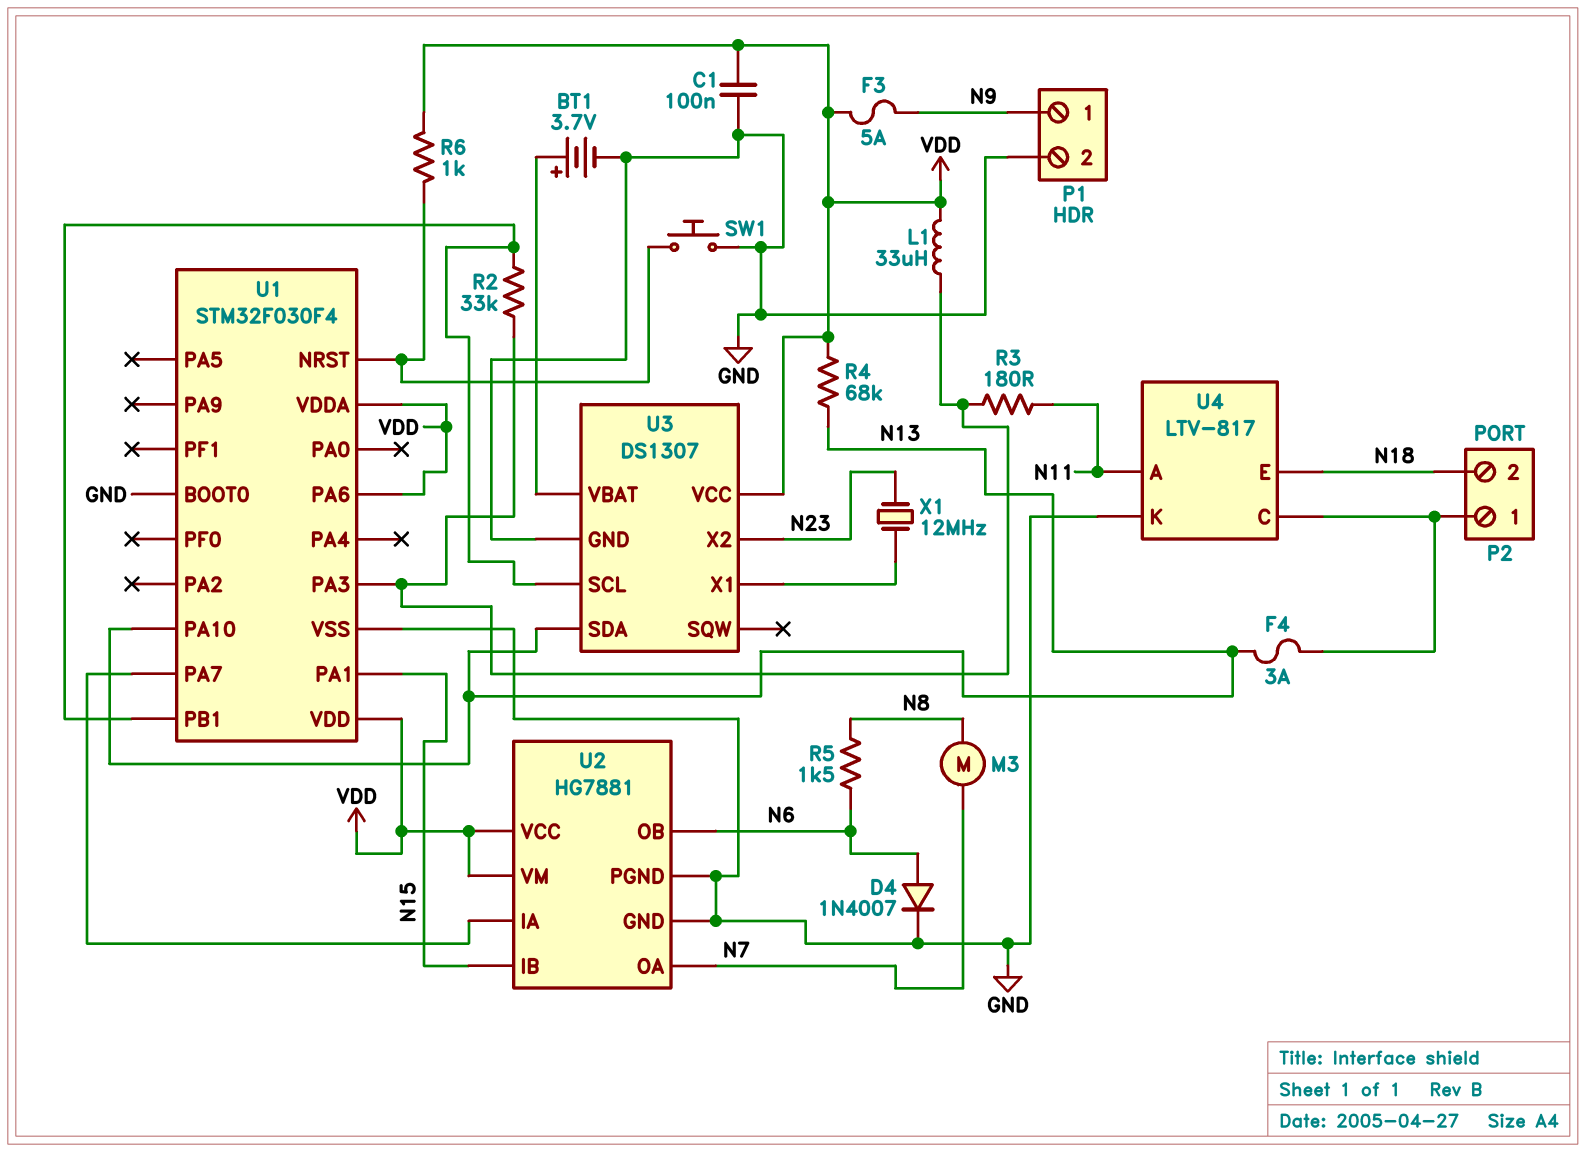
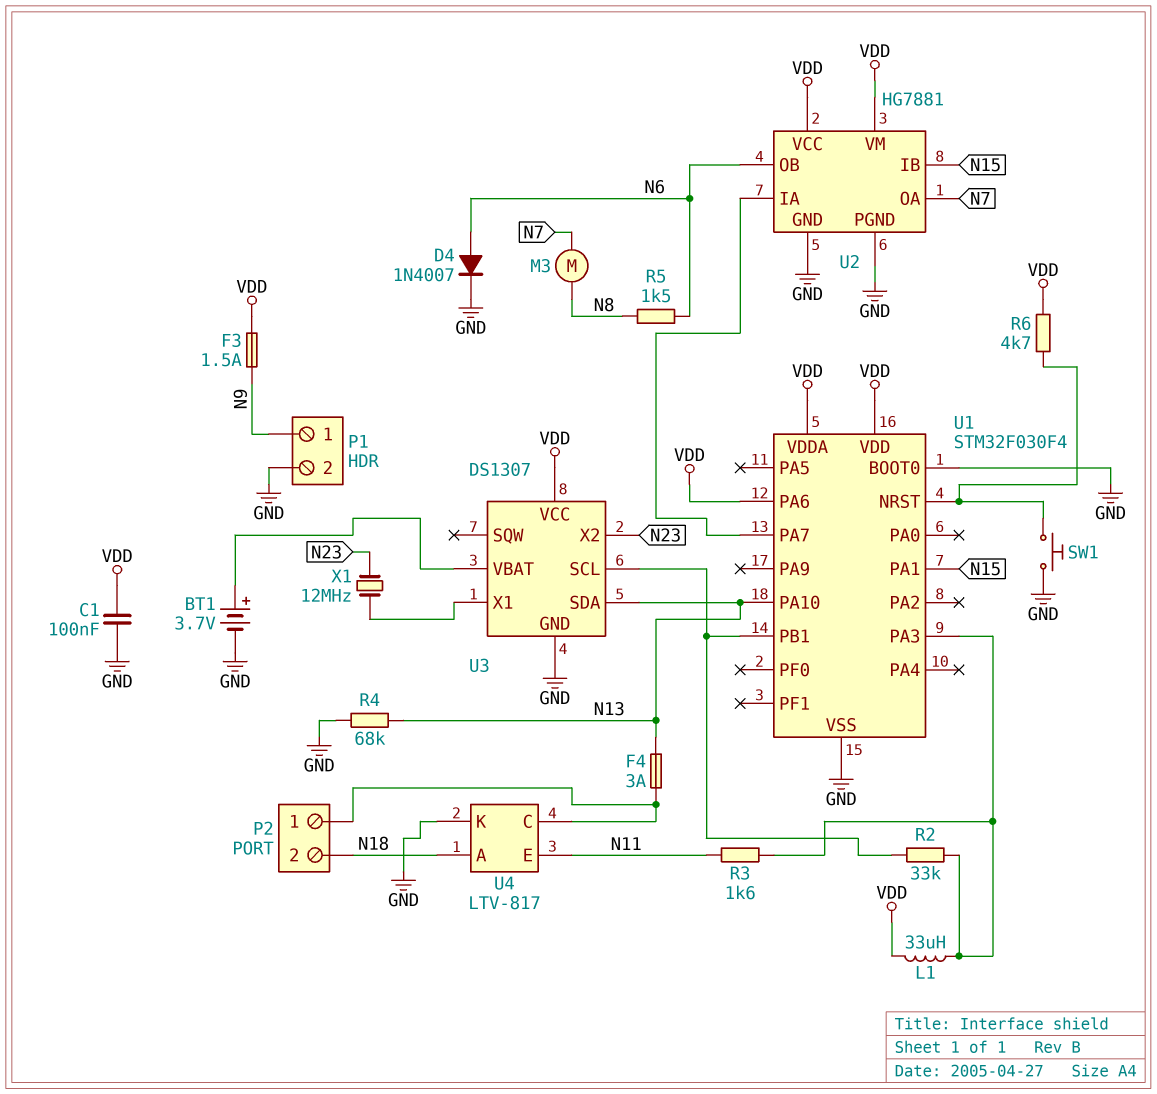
F3: 5A (N9, VDD) -> 1.5A (N9, VDD)
R3: 180 (N11, U1/PA3) -> 1.6k (N11, U1/PA3)
R4: 68k (N13, VDD) -> 68k (GND, N13)
R6: 1k (U1/NRST, VDD) -> 4.7k (U1/NRST, VDD)
U4 pin A: N11 -> N18
U4 pin E: N18 -> N11

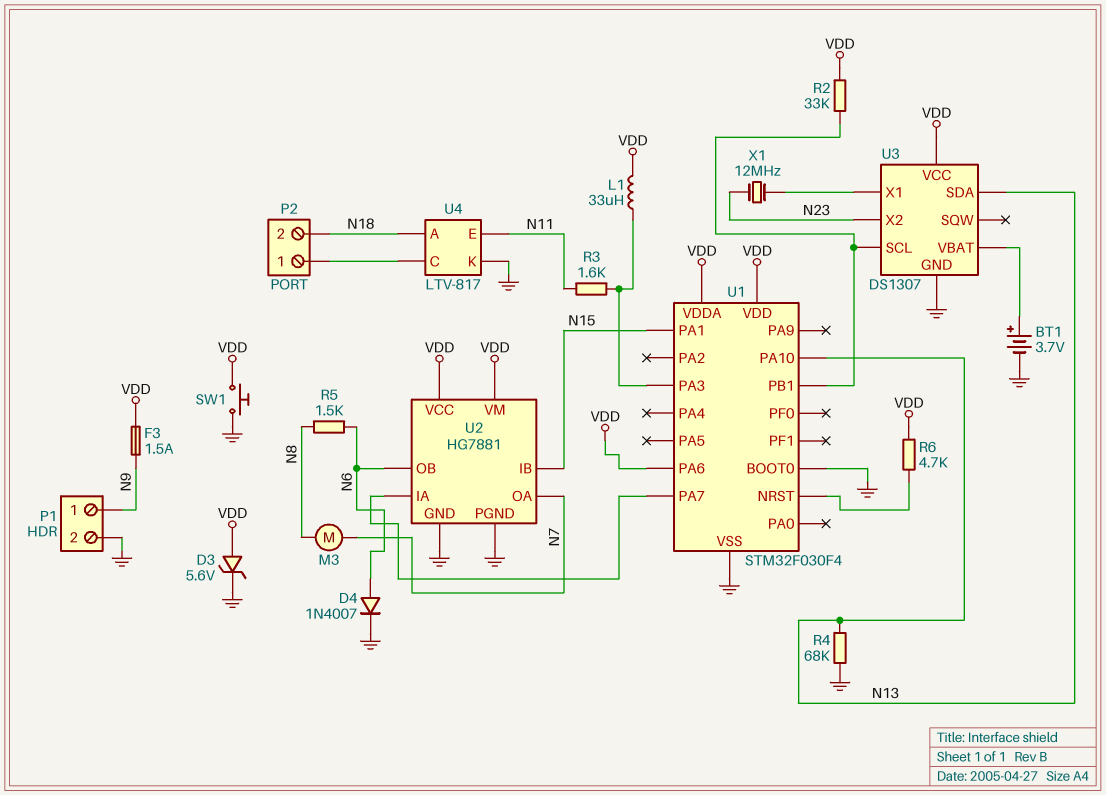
C1: 100nF (GND, VDD) -> none
D3: none -> zener 5.6V (A VDD, K GND)
F4: 3A (N13, P2/1) -> none
R2: 33k (U1/PA3, U1/PB1) -> 33k (U1/PB1, VDD)
SW1: button (GND, U1/NRST) -> button (GND, VDD)

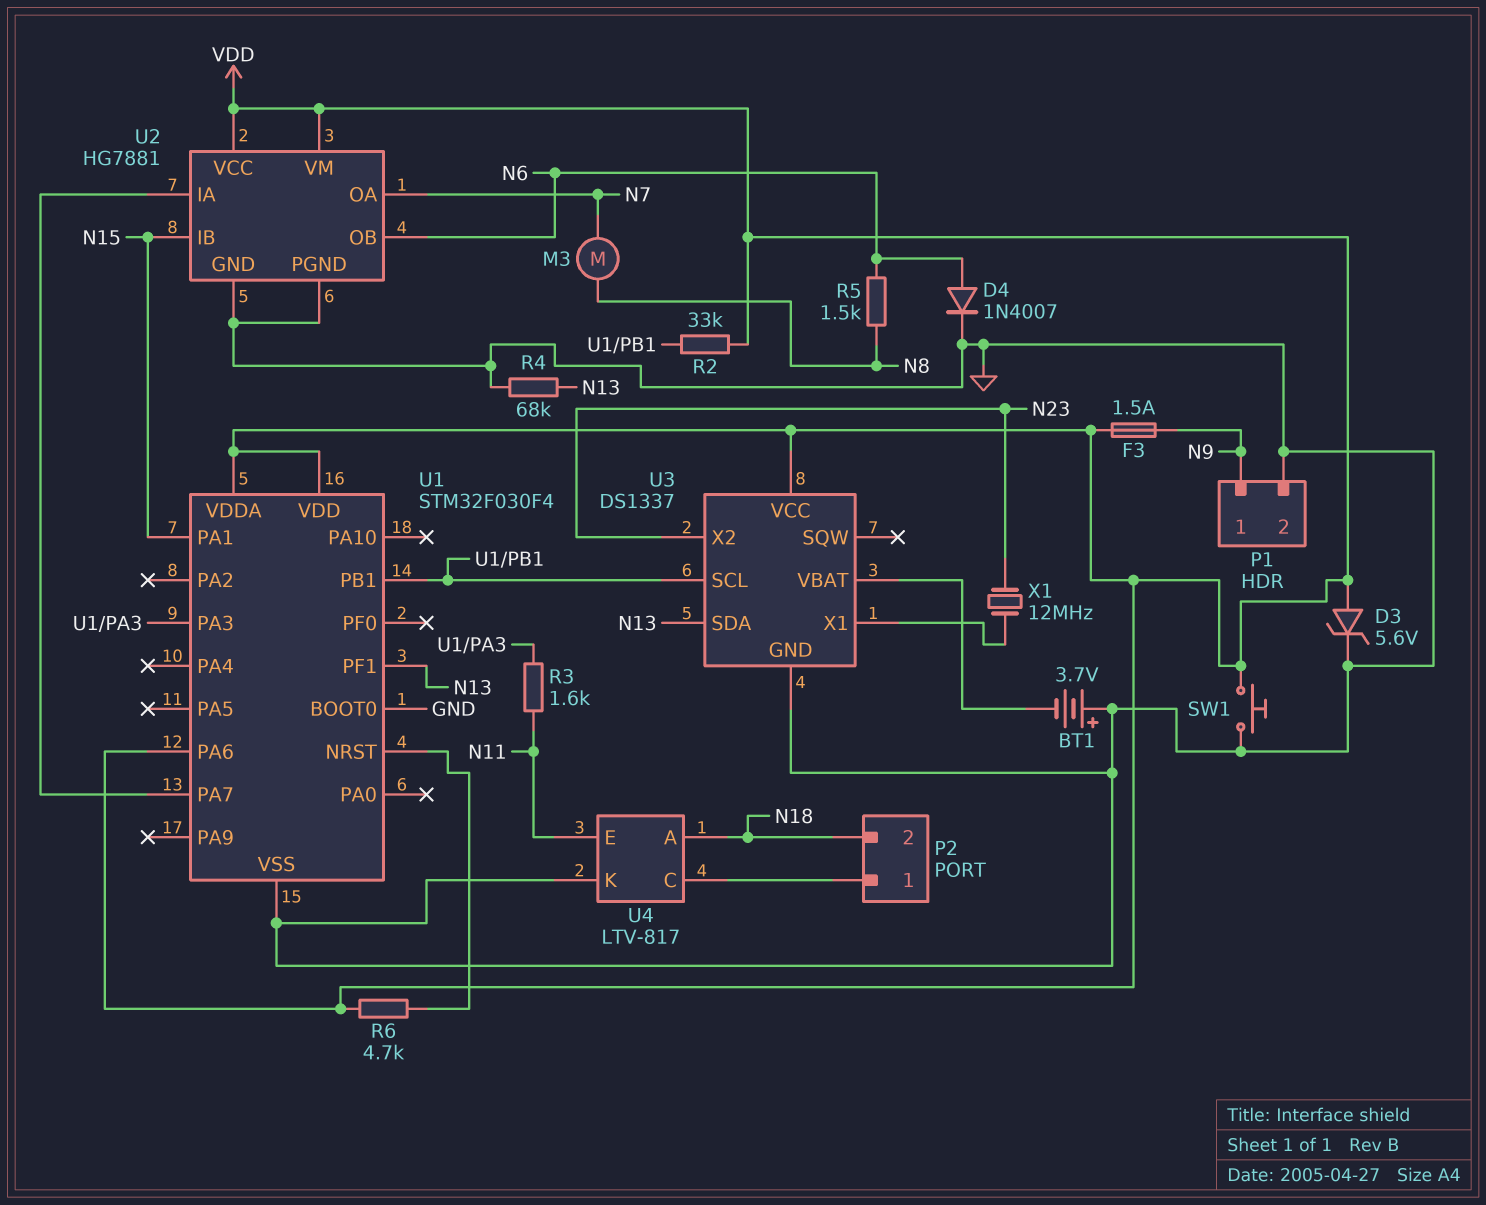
BT1: 3.7V (plus U3/VBAT, minus GND) -> 3.7V (plus GND, minus U3/VBAT)
L1: 33uH (U1/PA3, VDD) -> none
U1 pin PA10: N13 -> none
U1 pin PF1: none -> N13
U3: DS1307 -> DS1337

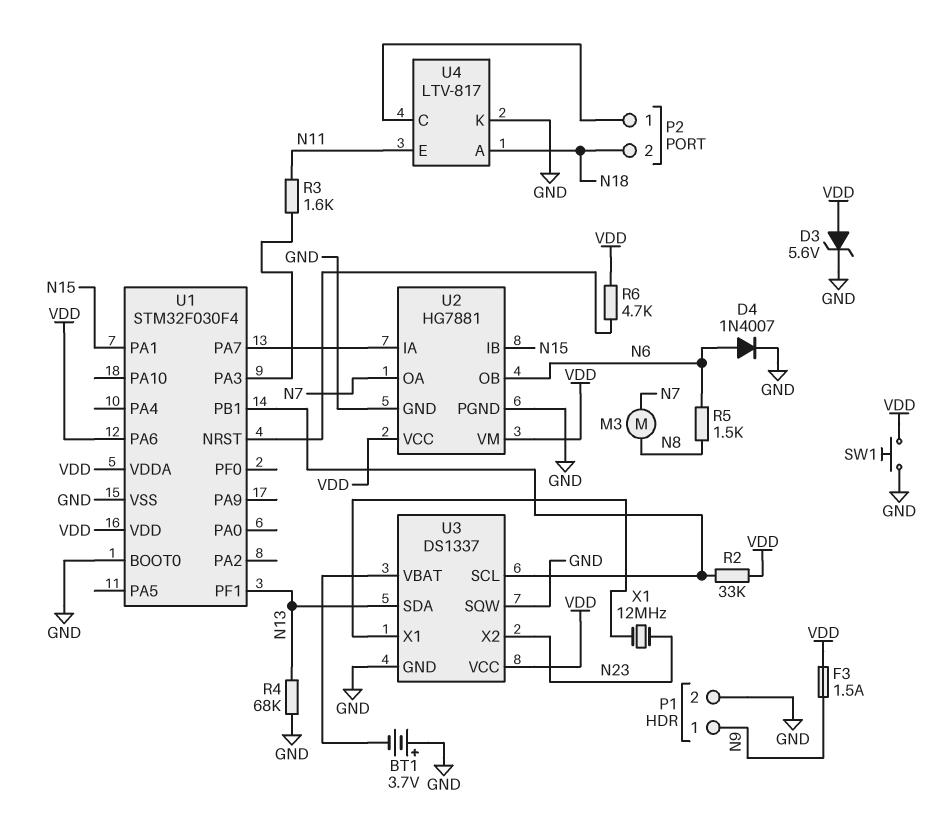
U3 pin SQW: none -> GND

